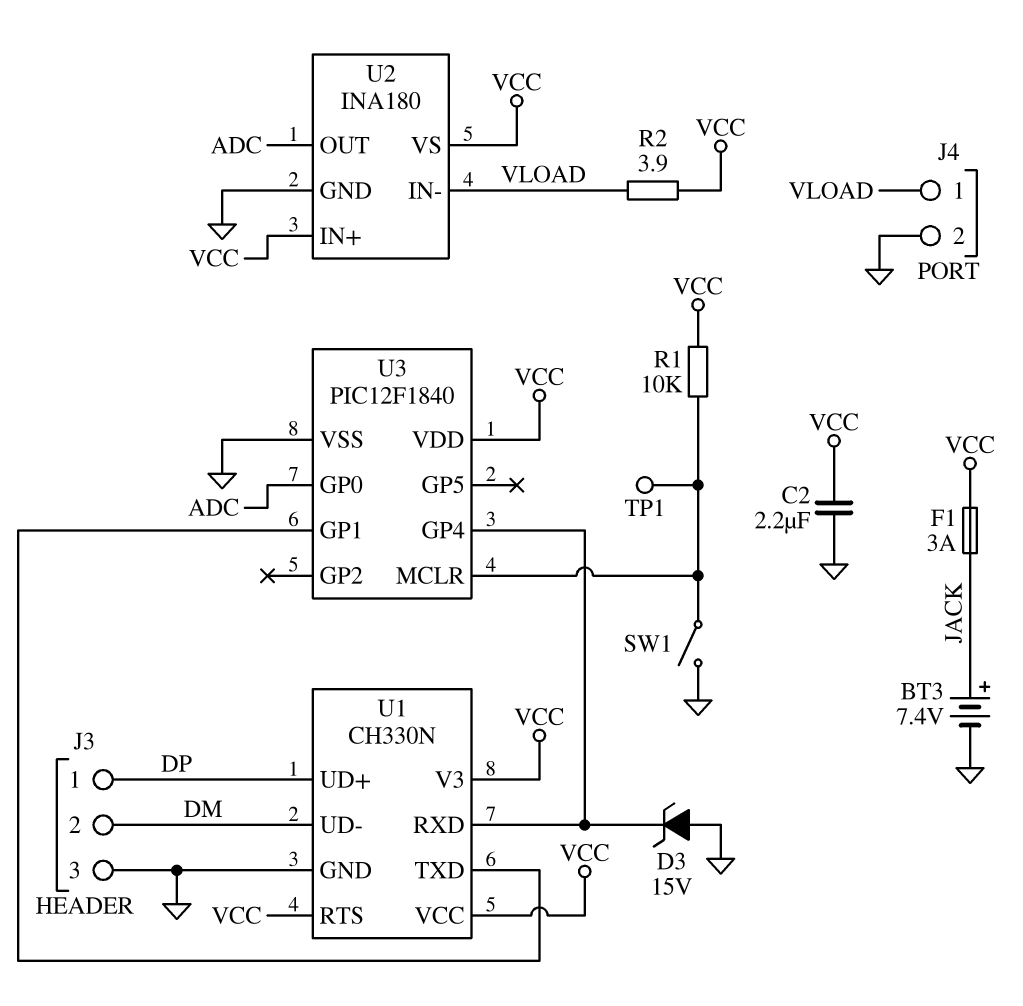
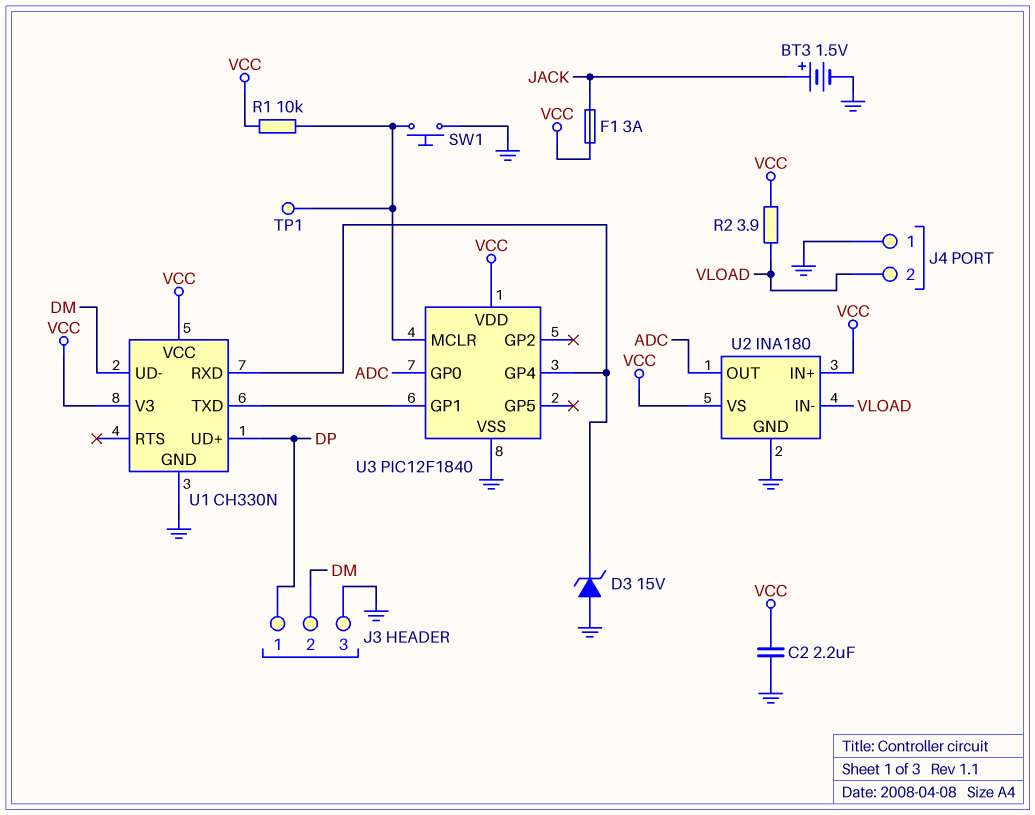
BT3: 7.4V (plus JACK, minus GND) -> 1.5V (plus JACK, minus GND)
J4 pin 1: VLOAD -> GND
J4 pin 2: GND -> VLOAD
SW1: switch (GND, U3/MCLR) -> button (GND, U3/MCLR)
U1 pin RTS: VCC -> none

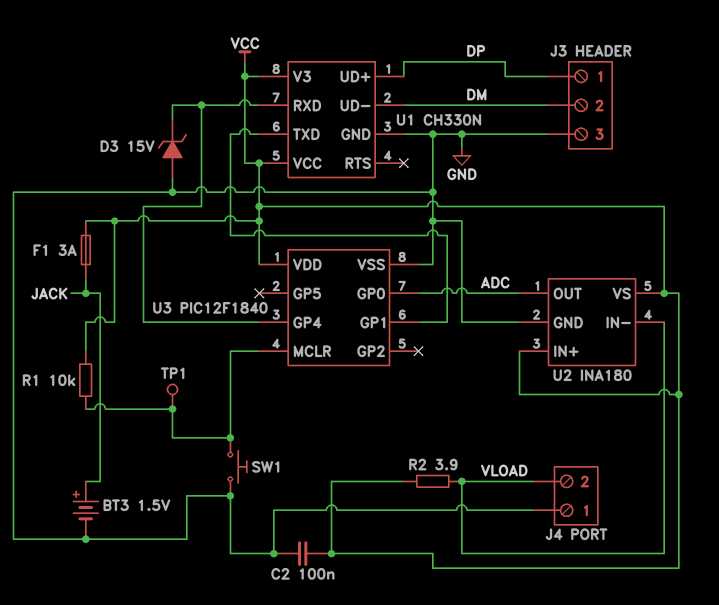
C2: 2.2uF (GND, VCC) -> 100nF (GND, VCC)

